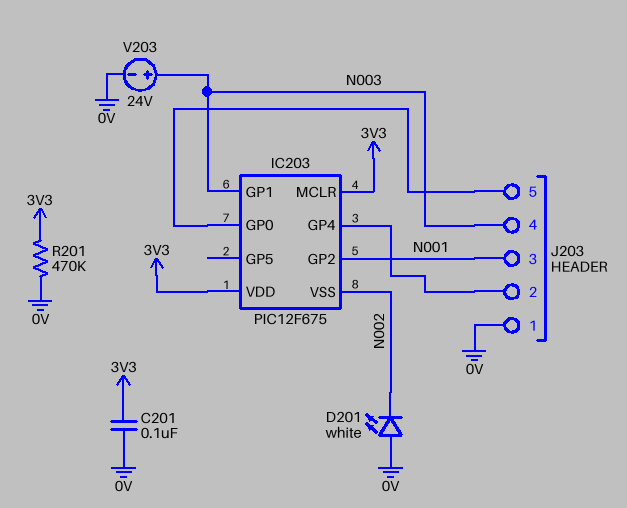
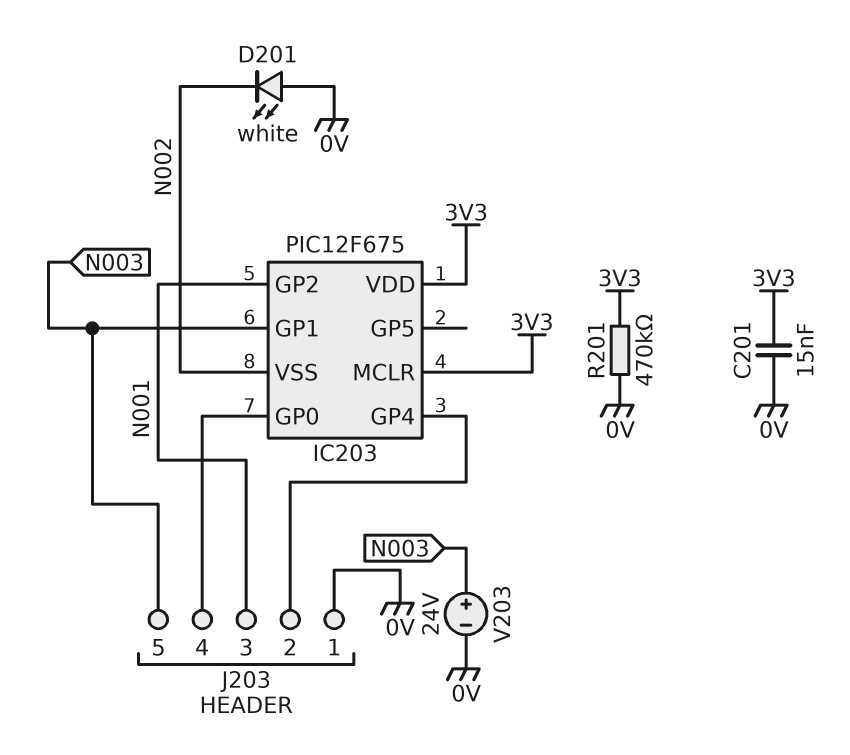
C201: 100nF (0V, 3V3) -> 15nF (0V, 3V3)
J203 pin 4: N003 -> IC203/GP0
J203 pin 5: IC203/GP0 -> N003

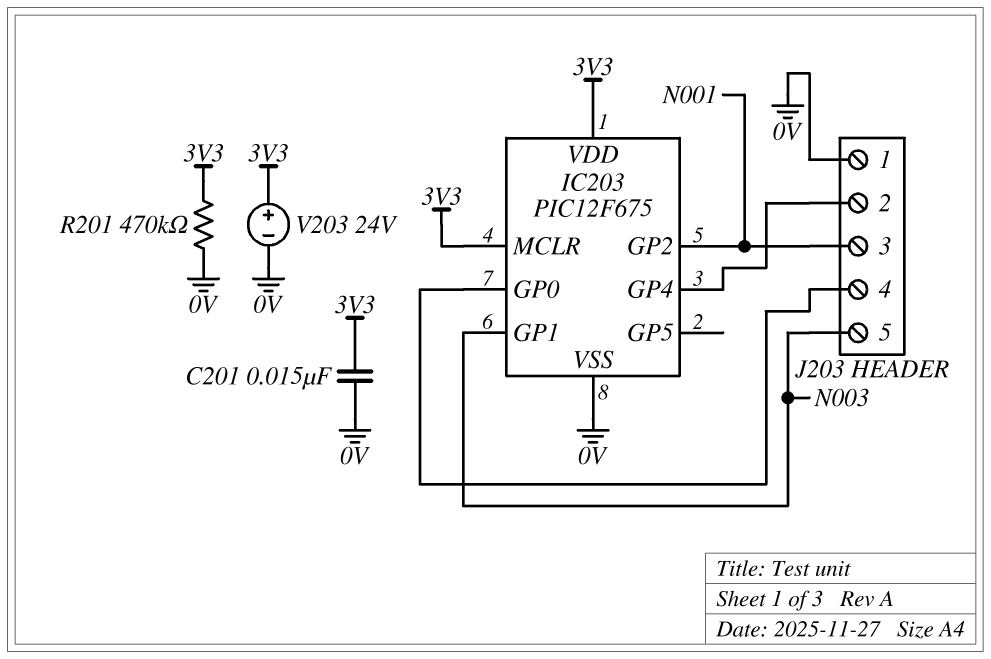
D201: LED white (A 0V, K N002) -> none
IC203 pin VSS: N002 -> 0V
V203: 24V (plus N003, minus 0V) -> 24V (plus 3V3, minus 0V)

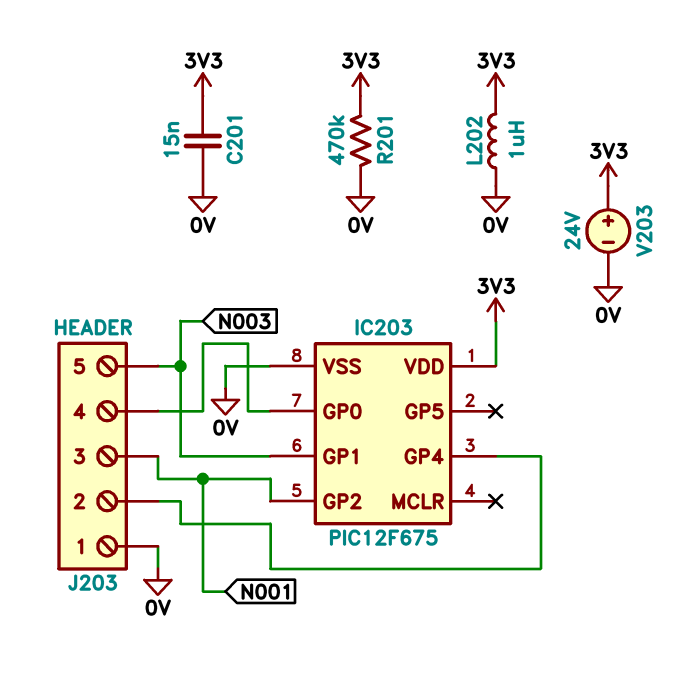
IC203 pin MCLR: 3V3 -> none
L202: none -> 1uH (0V, 3V3)

